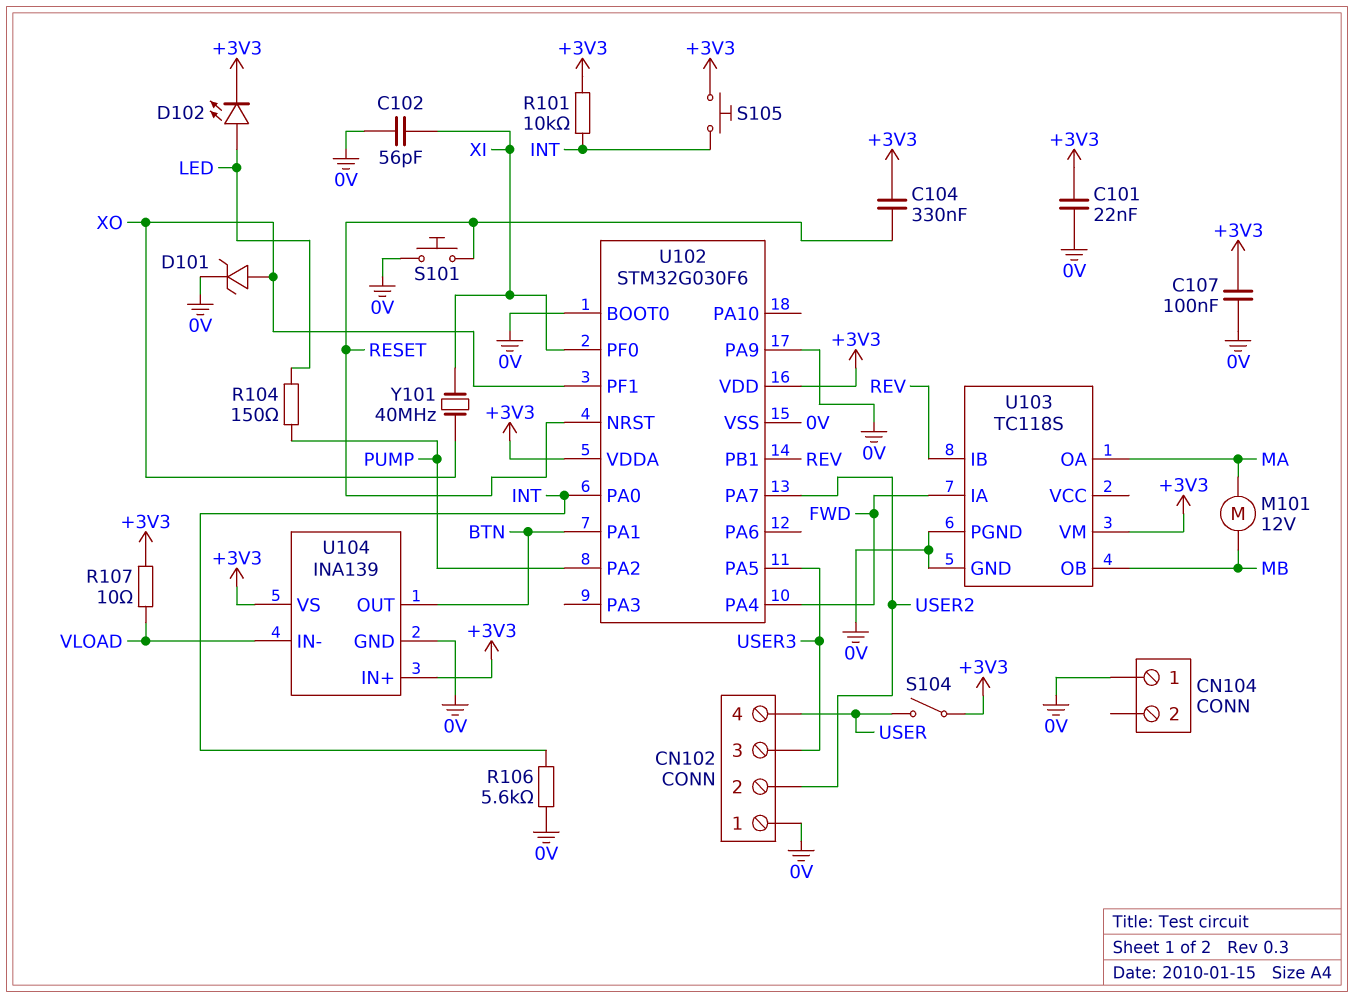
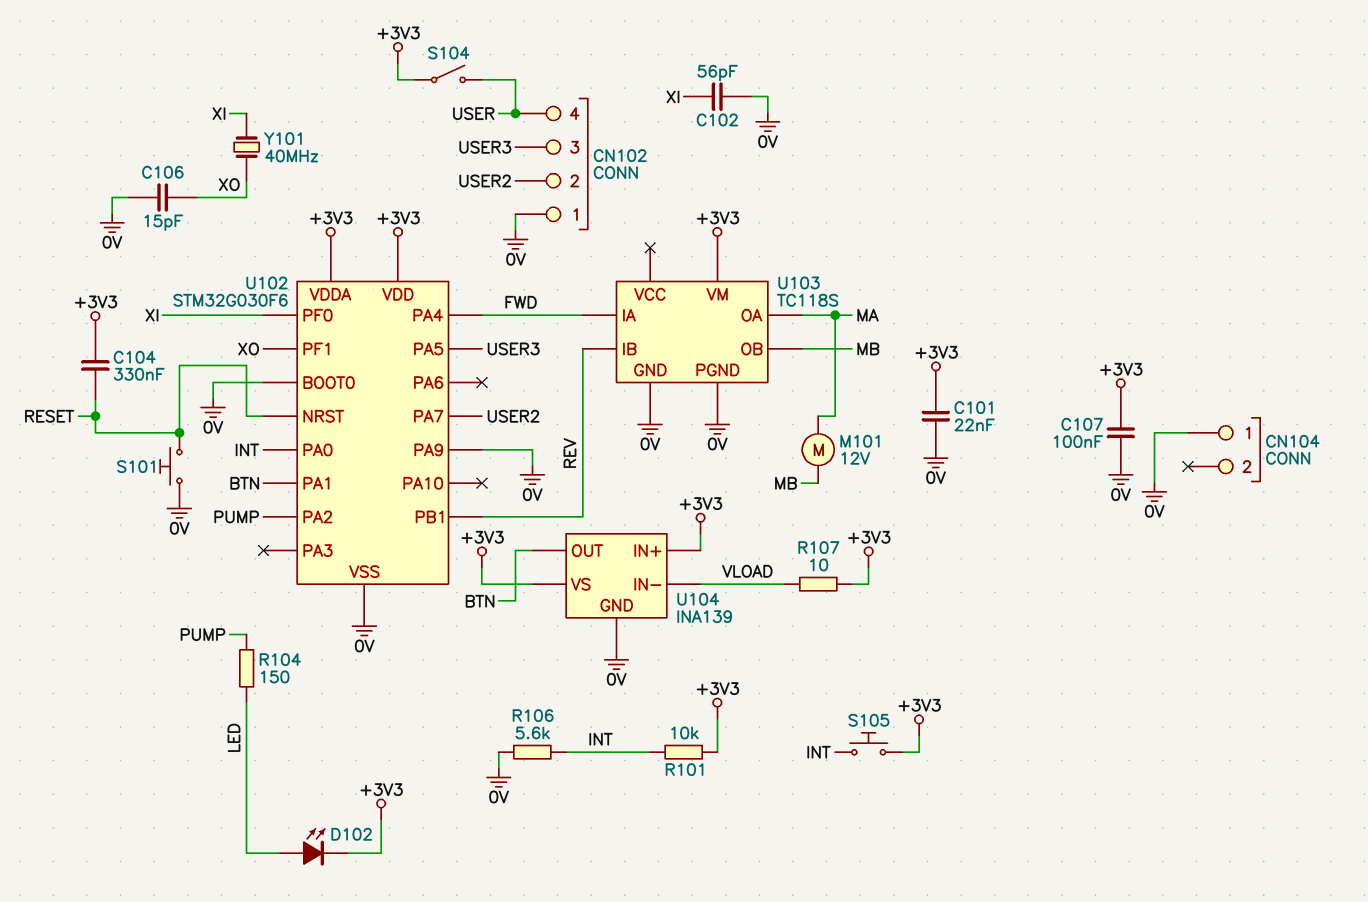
C106: none -> 15pF (0V, XO)
D101: zener (A XO, K 0V) -> none

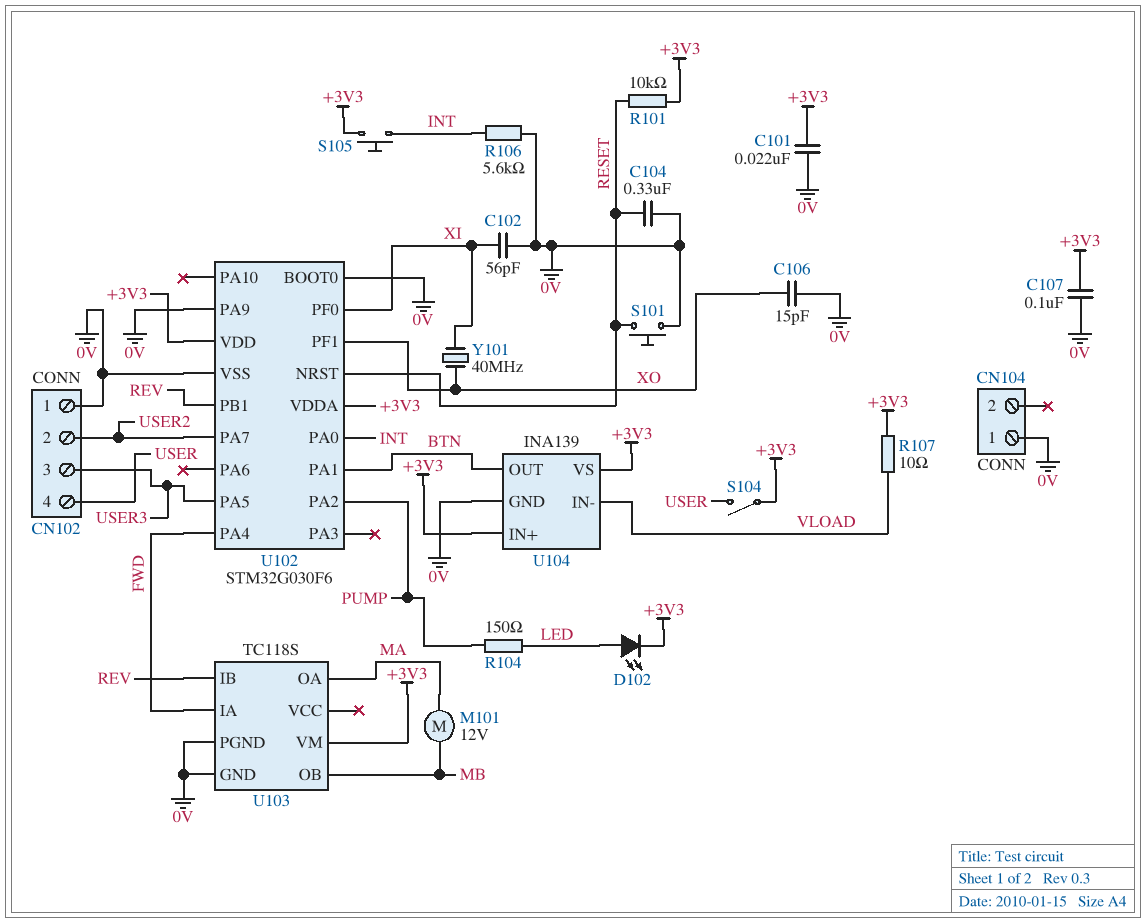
C104: 330nF (+3V3, RESET) -> 330nF (0V, RESET)
R101: 10k (+3V3, INT) -> 10k (+3V3, RESET)

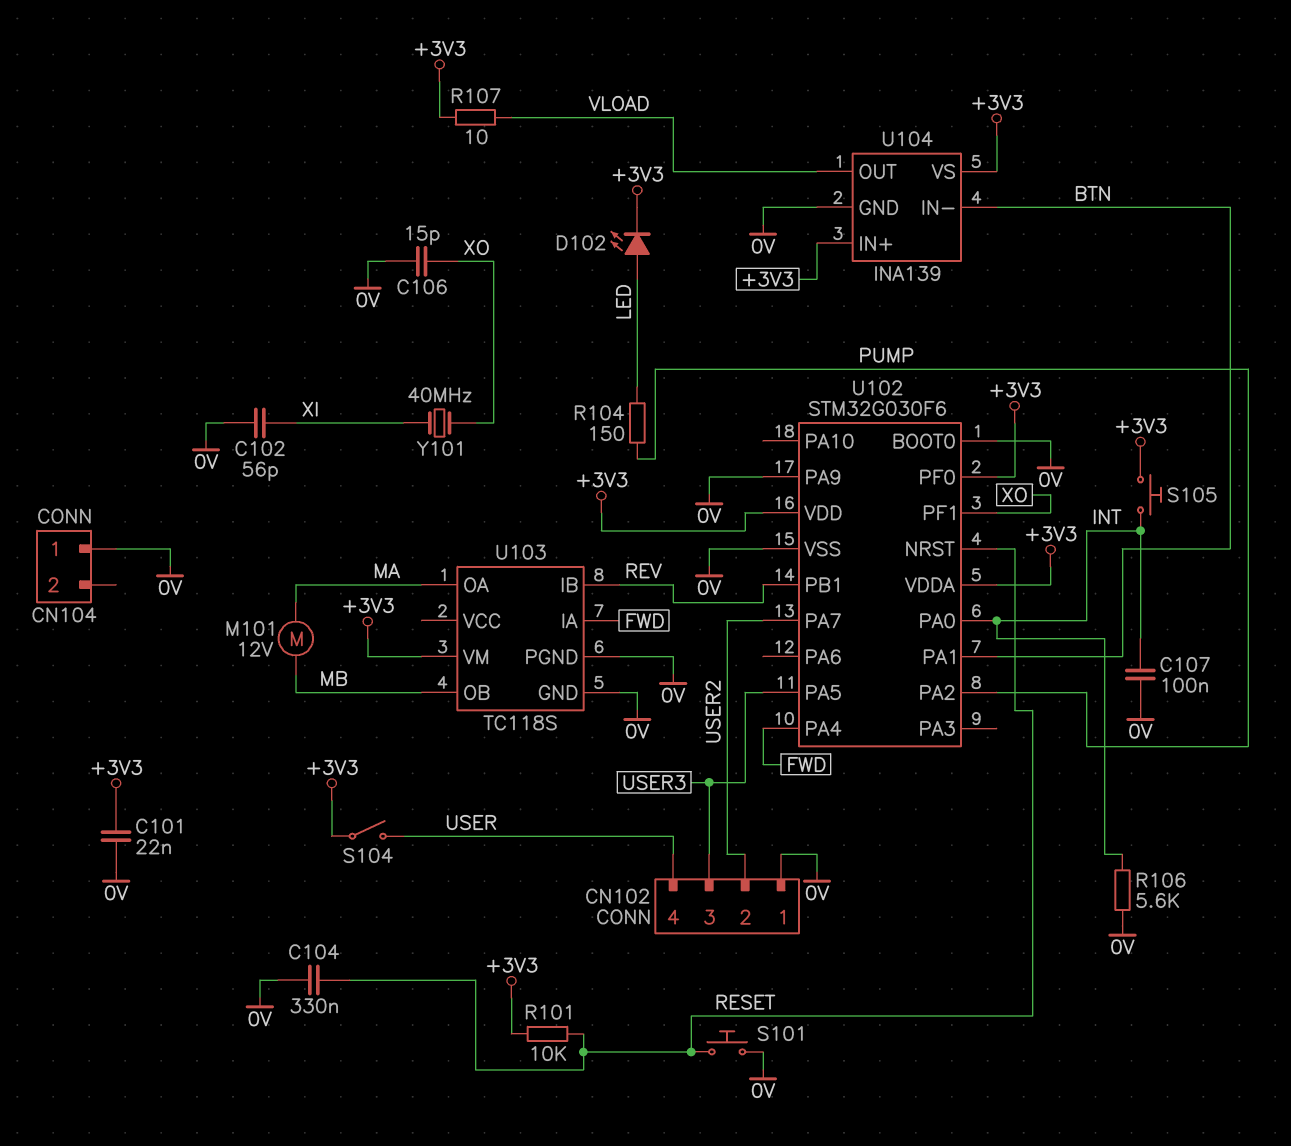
C107: 100nF (+3V3, 0V) -> 100nF (0V, INT)
U102 pin PF0: XI -> +3V3
U104 pin IN-: VLOAD -> BTN
U104 pin OUT: BTN -> VLOAD

